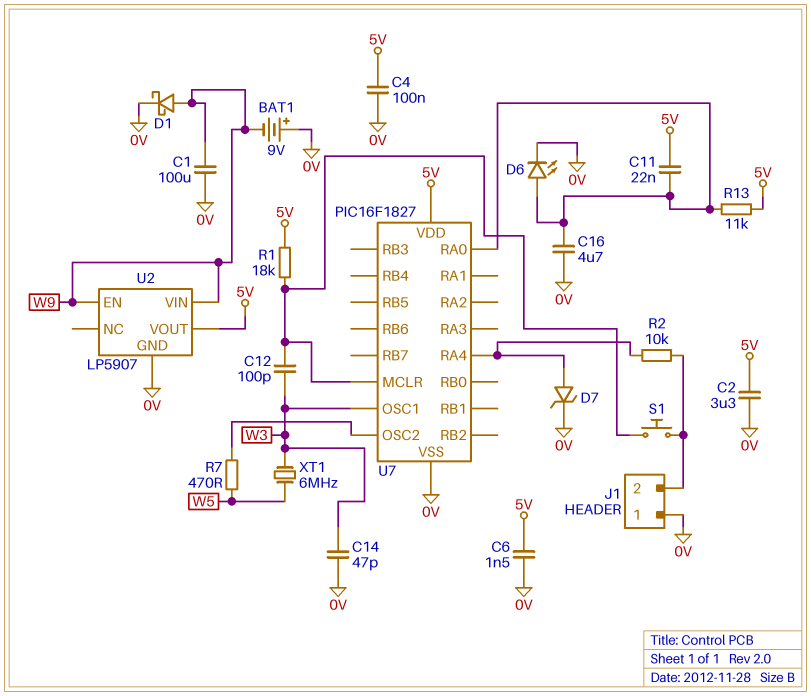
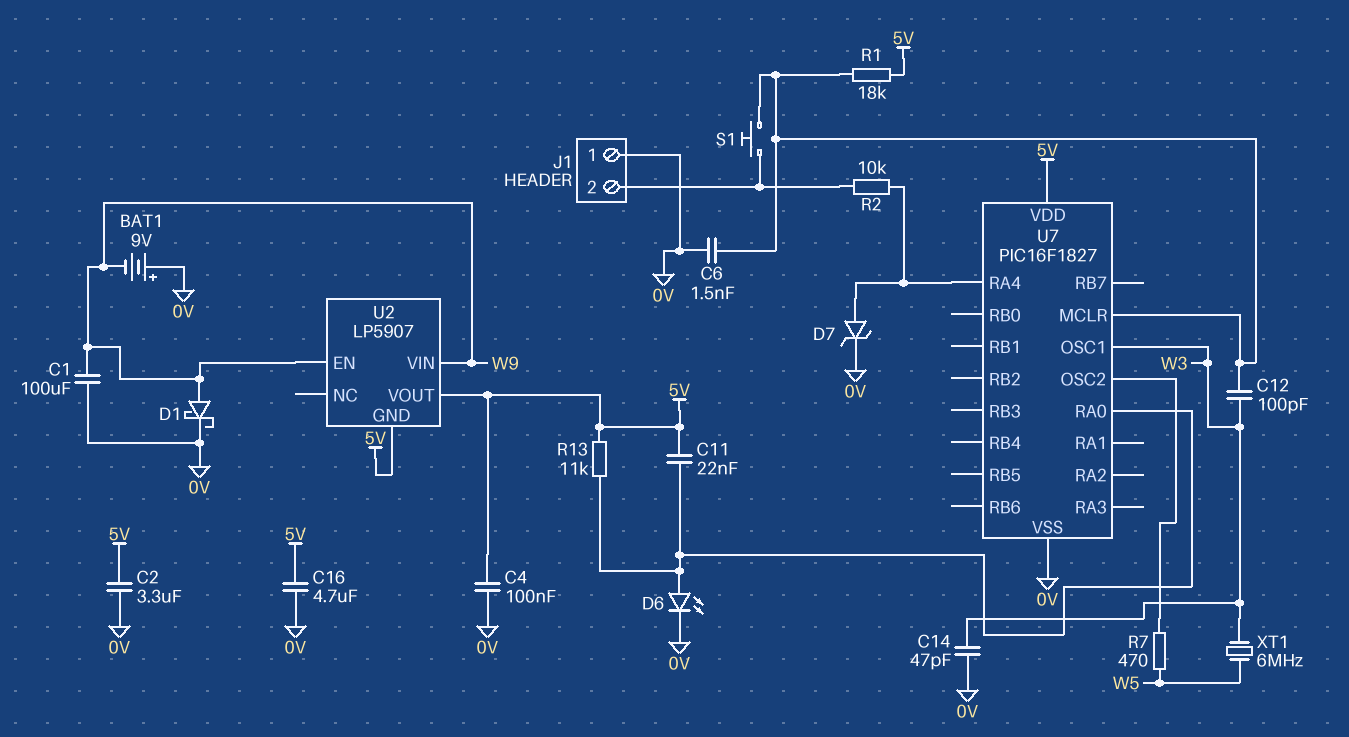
C6: 1.5nF (0V, 5V) -> 1.5nF (0V, U7/MCLR)
C16: 4.7uF (0V, U7/RA0) -> 4.7uF (0V, 5V)
U2 pin GND: 0V -> 5V

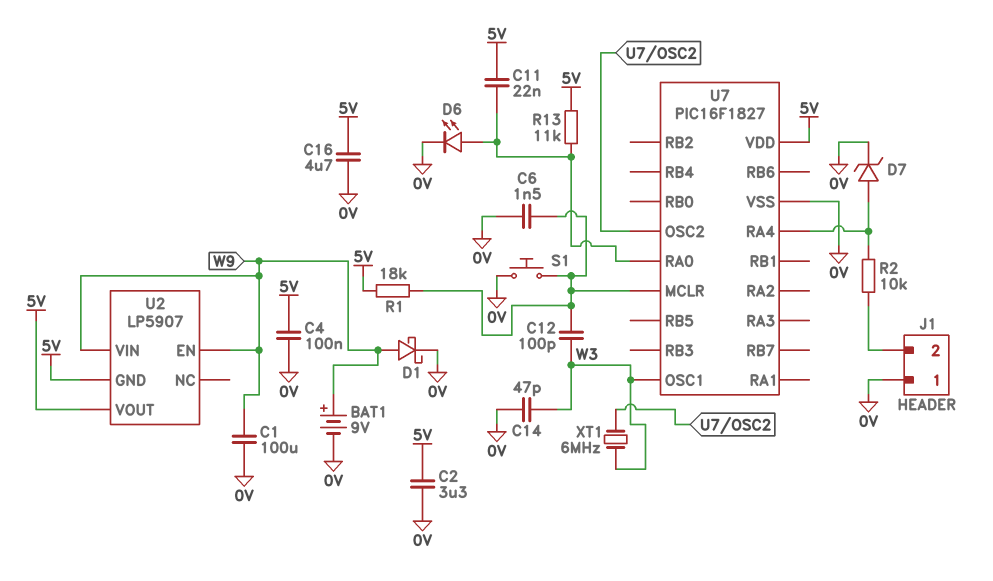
BAT1: 9V (plus 0V, minus W9) -> 9V (plus W9, minus 0V)
R7: 470 (U7/OSC2, W5) -> none
S1: button (J1/2, U7/MCLR) -> button (0V, U7/MCLR)
XT1: 6MHz (W3, W5) -> 6MHz (U7/OSC2, W3)

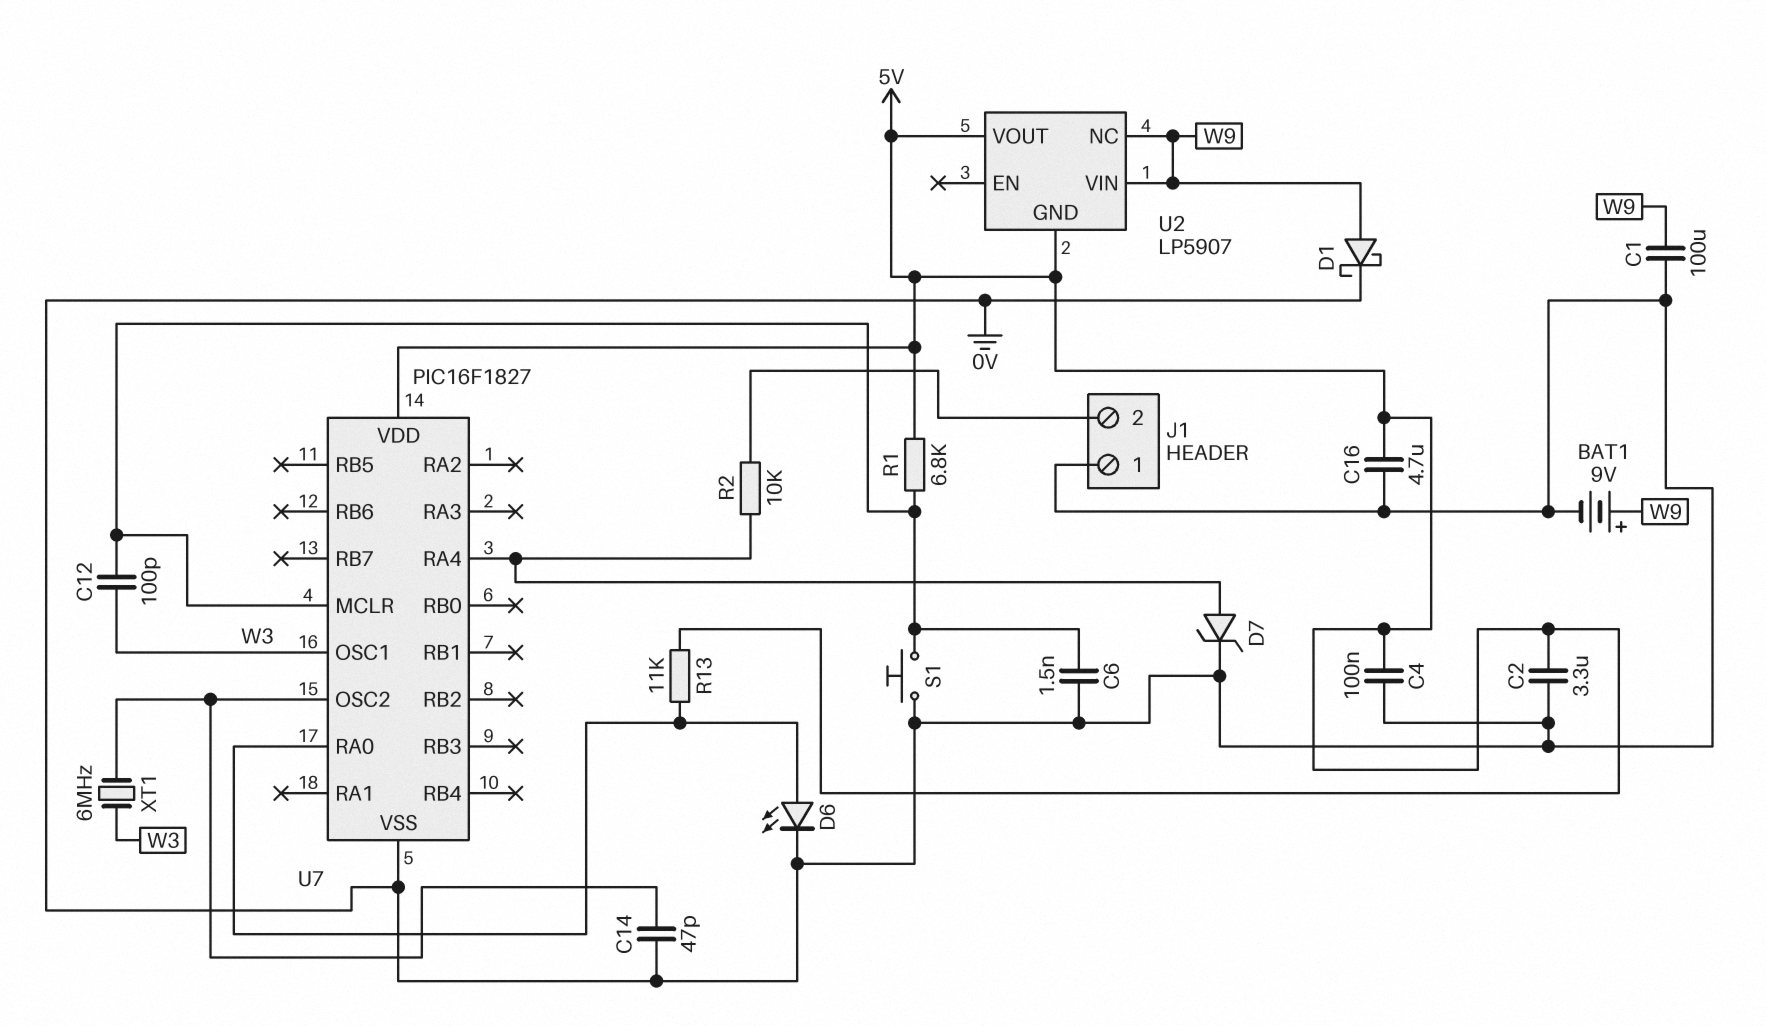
C11: 22nF (5V, U7/RA0) -> none
C14: 47pF (0V, W3) -> 47pF (0V, U7/OSC2)
R1: 18k (5V, U7/MCLR) -> 6.8k (5V, U7/MCLR)
U2 pin EN: W9 -> none
U2 pin NC: none -> W9

